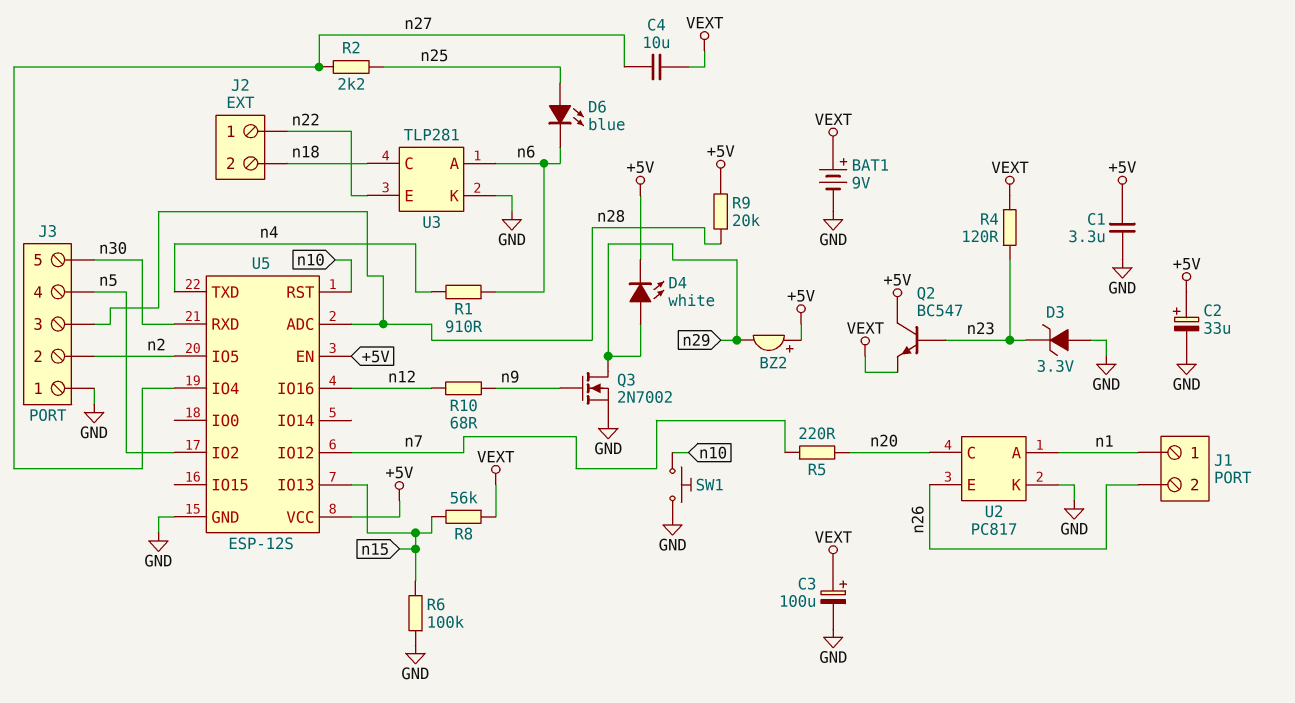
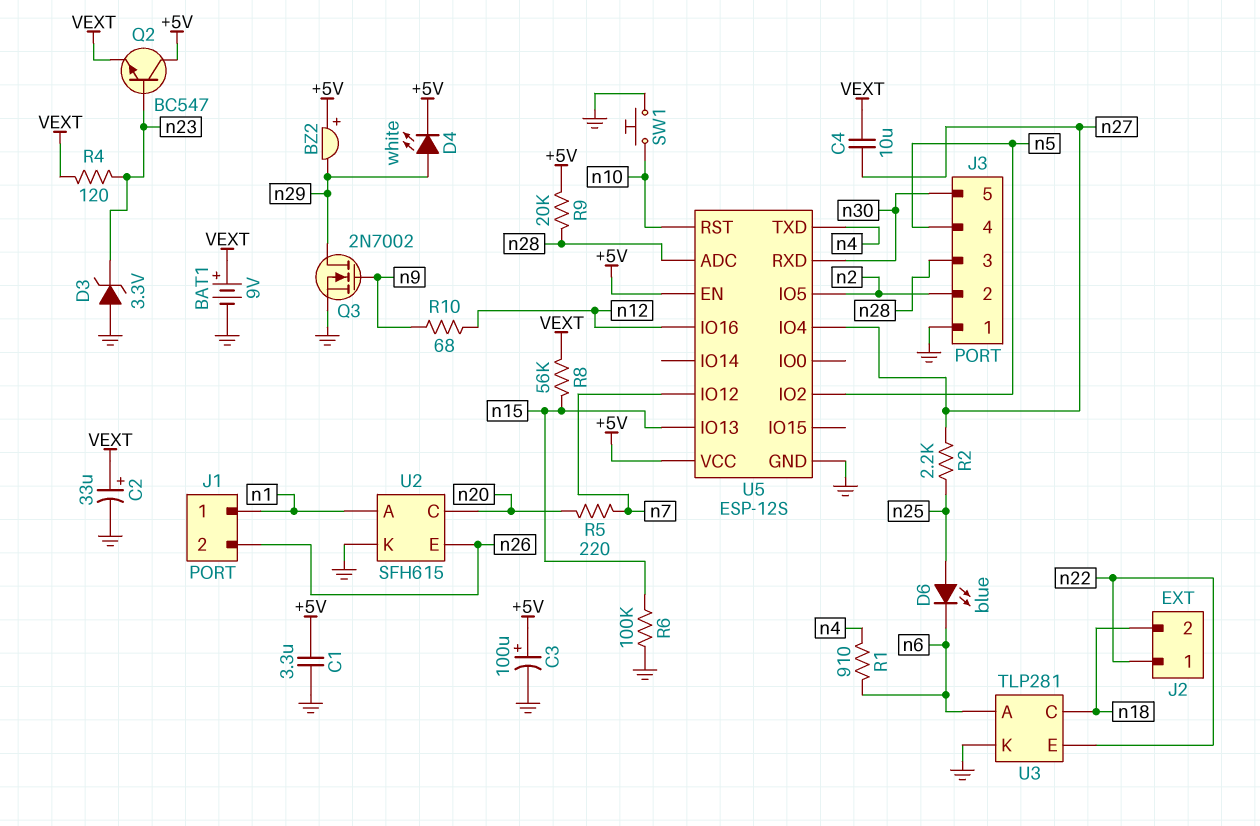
C2: 33uF (plus +5V, minus GND) -> 33uF (plus VEXT, minus GND)
C3: 100uF (plus VEXT, minus GND) -> 100uF (plus +5V, minus GND)
U2: PC817 -> SFH615

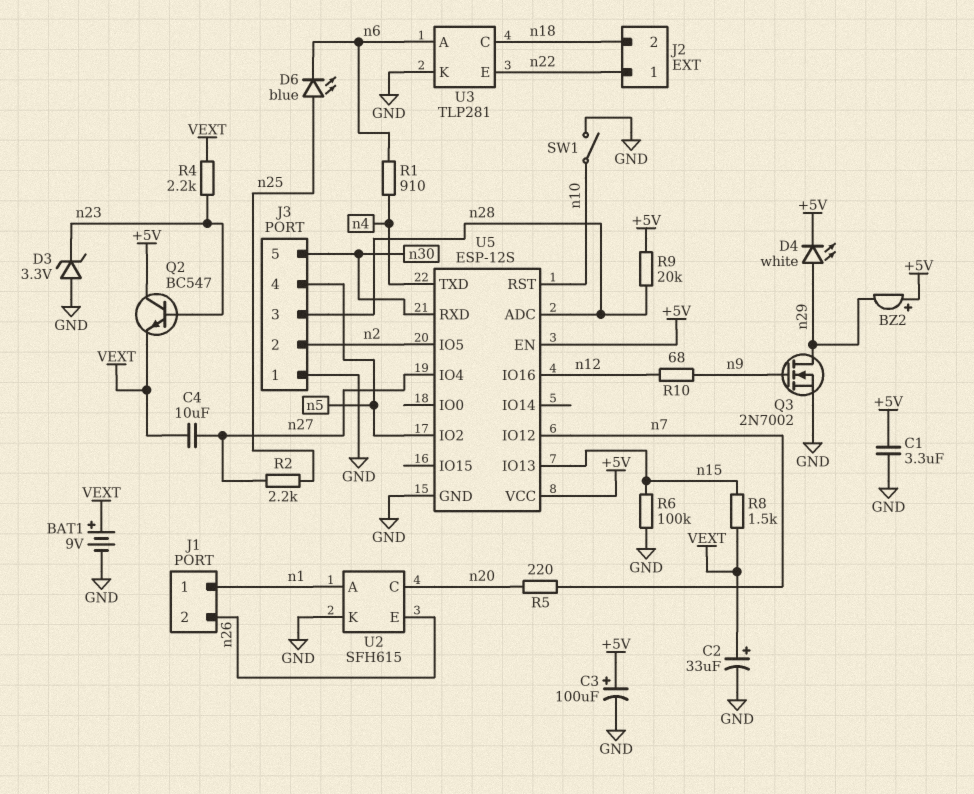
R4: 120 (VEXT, n23) -> 2.2k (VEXT, n23)
R8: 56k (VEXT, n15) -> 1.5k (VEXT, n15)
SW1: button (GND, n10) -> switch (GND, n10)

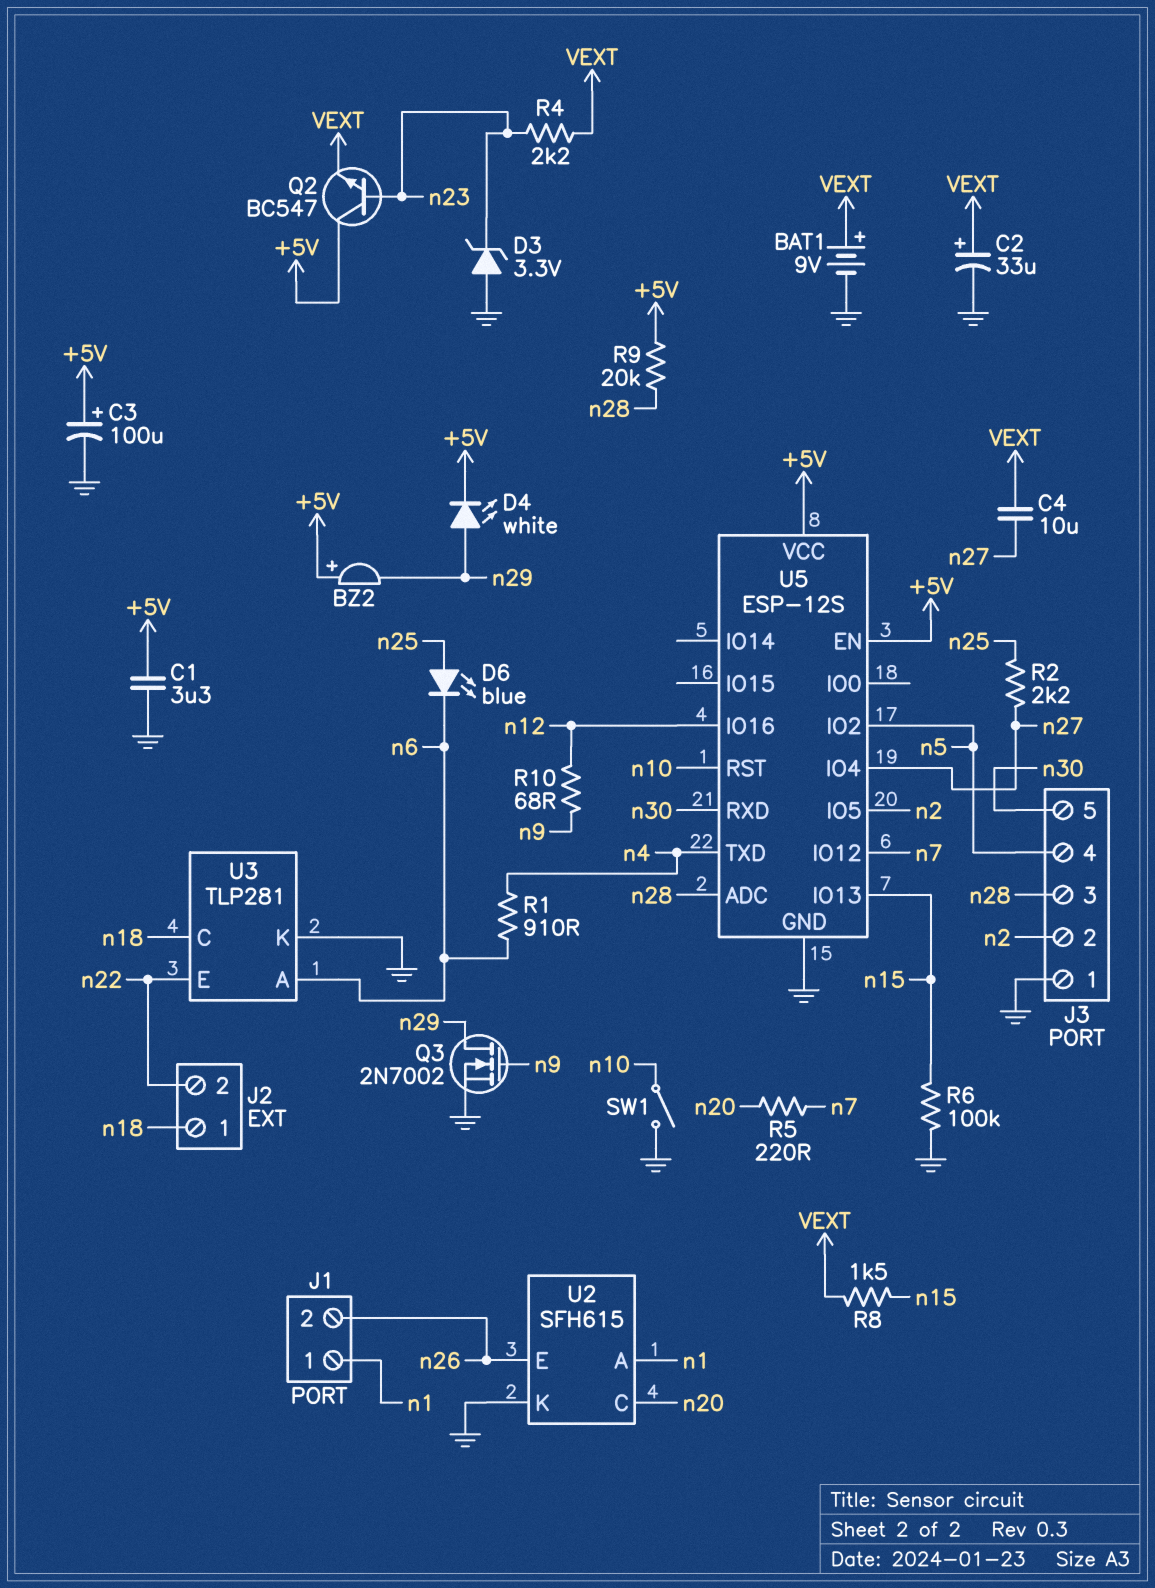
J2 pin 1: n22 -> n18
J2 pin 2: n18 -> n22

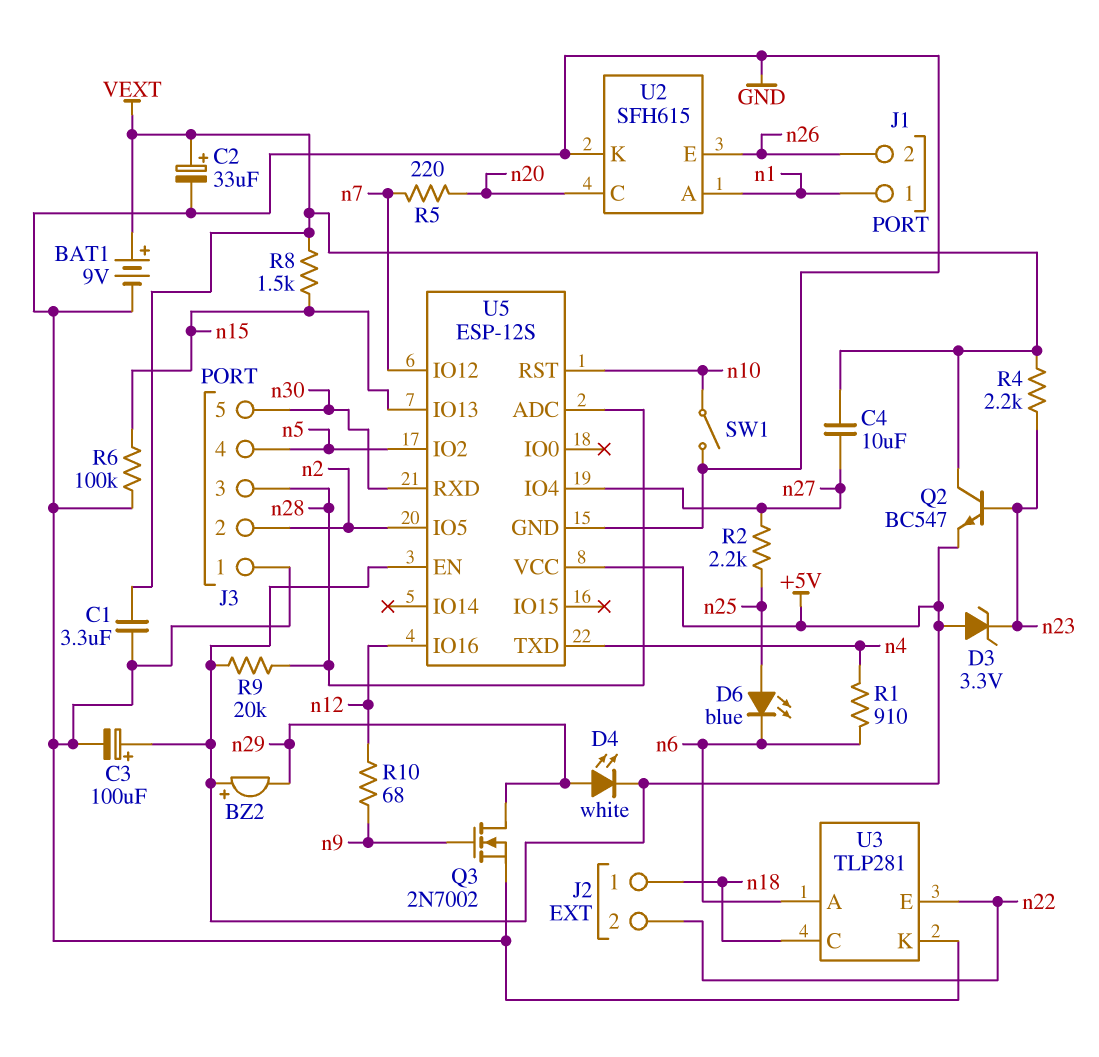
C1: 3.3uF (+5V, GND) -> 3.3uF (GND, VEXT)
D3: zener 3.3V (A GND, K n23) -> zener 3.3V (A +5V, K n23)
Q2: NPN BC547 (B n23, C +5V, E VEXT) -> NPN BC547 (B n23, C VEXT, E +5V)

